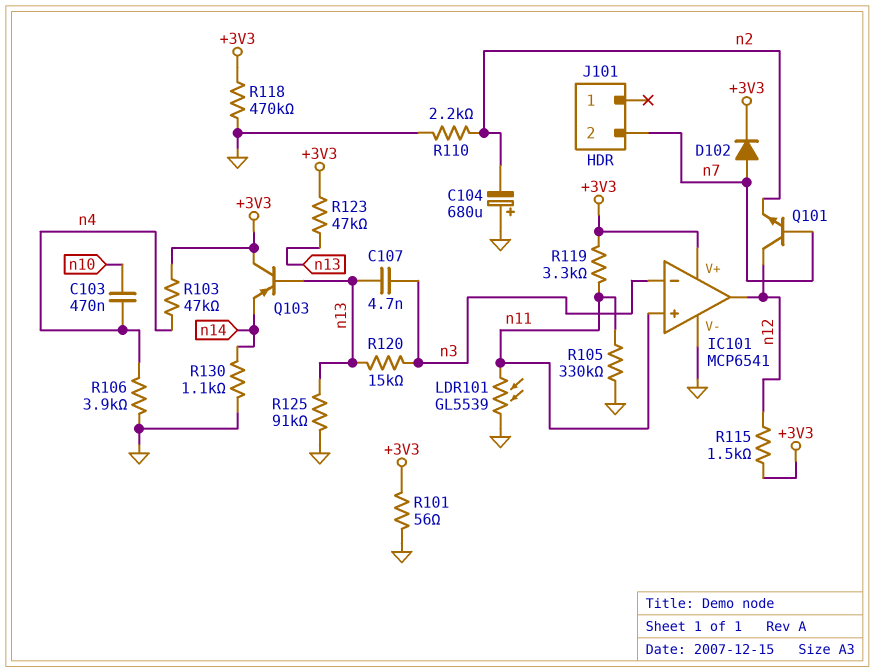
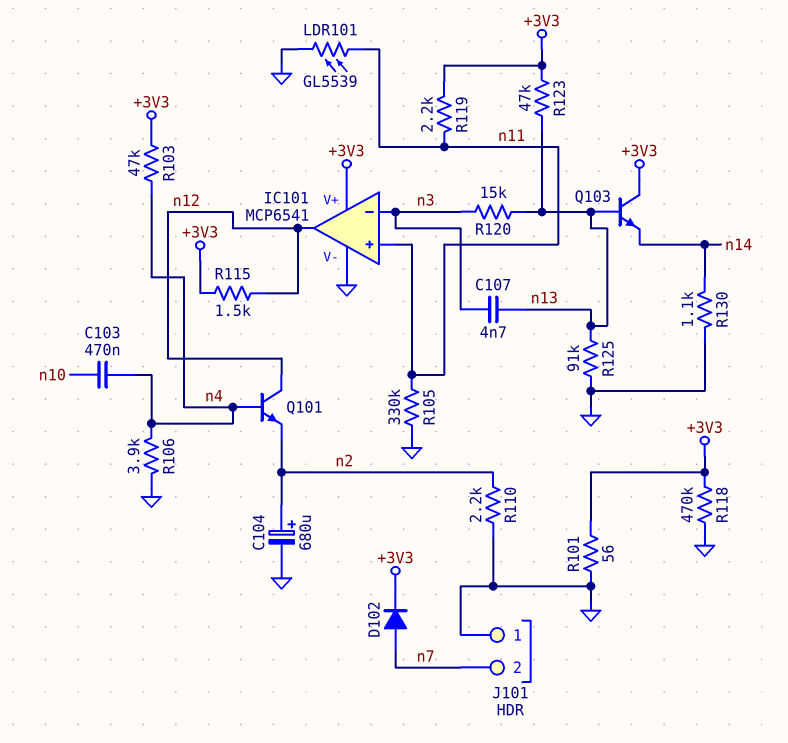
C104: 680uF (plus GND, minus n2) -> 680uF (plus n2, minus GND)
J101 pin 1: none -> GND
Q101: NPN (B n7, C n12, E n2) -> NPN (B n4, C n12, E n2)
Q103: PNP (B n13, C +3V3, E n14) -> NPN (B n13, C +3V3, E n14)
R119: 3.3k (+3V3, n11) -> 2.2k (+3V3, n11)

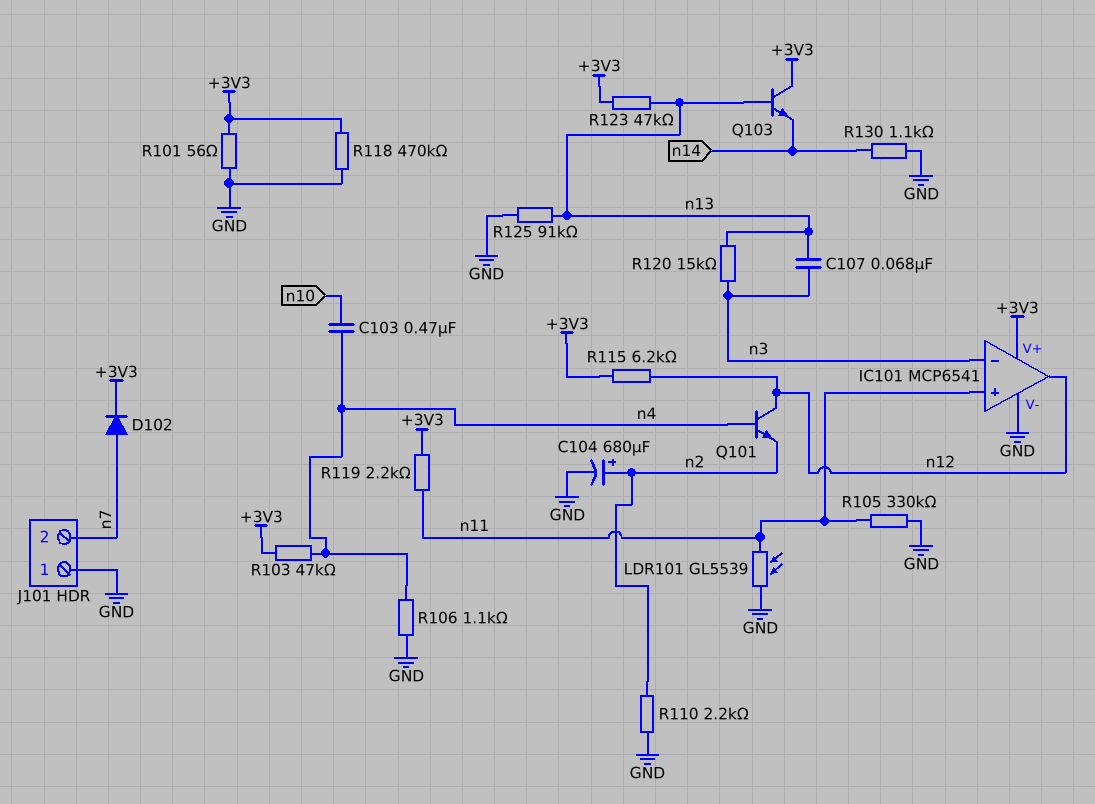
C107: 4.7nF (n3, n13) -> 68nF (n3, n13)
R106: 3.9k (GND, n4) -> 1.1k (GND, n4)
R115: 1.5k (+3V3, n12) -> 6.2k (+3V3, n12)

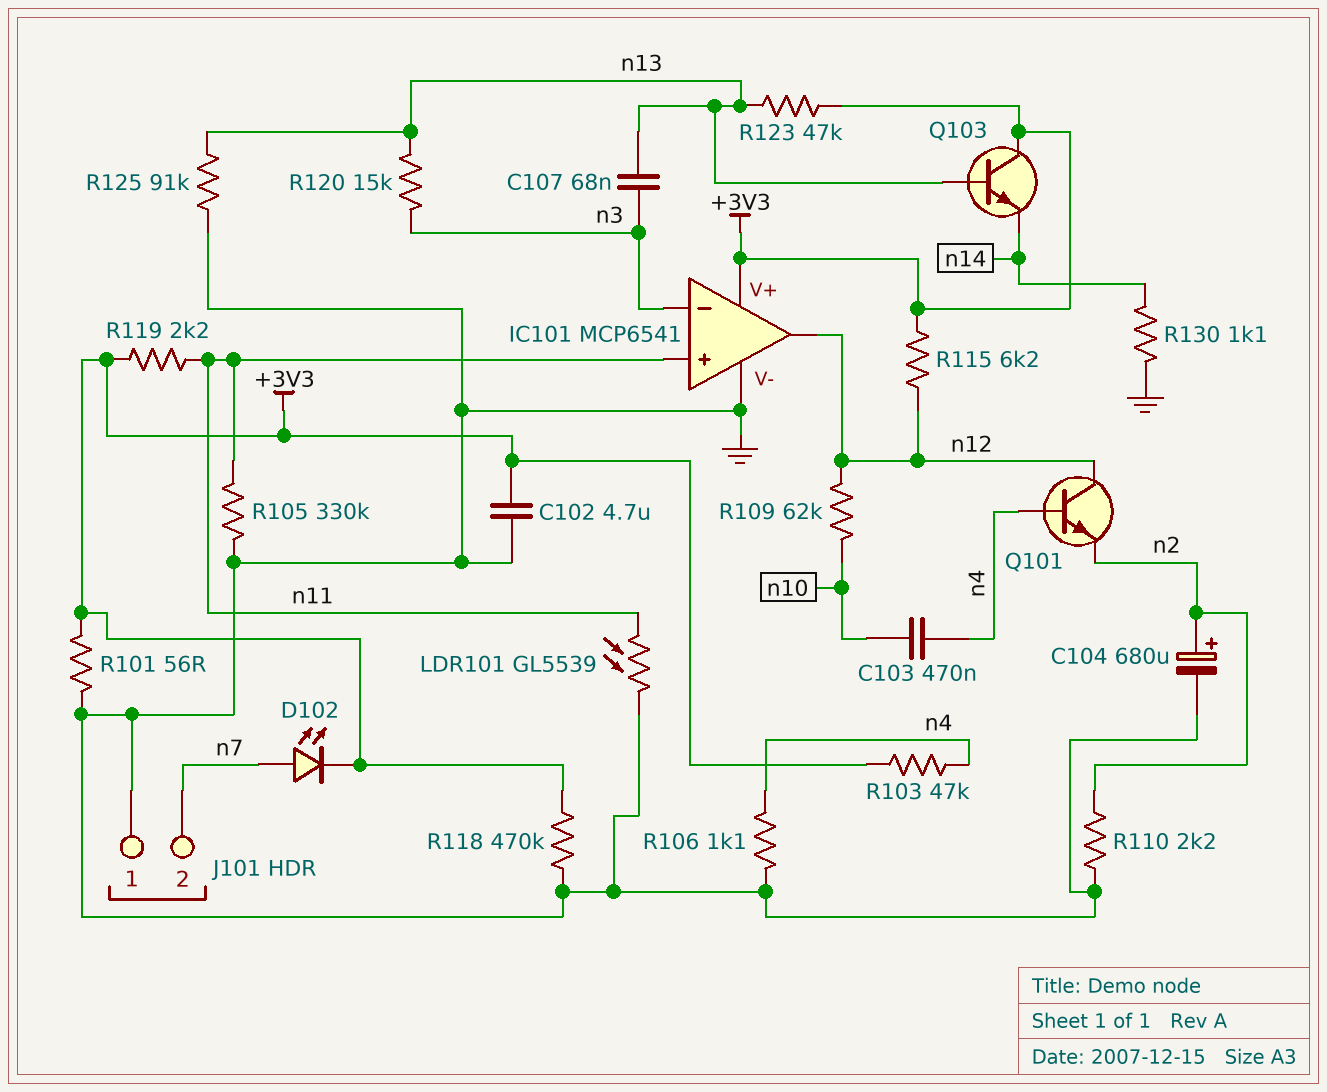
C102: none -> 4.7uF (+3V3, GND)
D102: diode (A n7, K +3V3) -> LED (A n7, K +3V3)
R109: none -> 62k (n10, n12)

